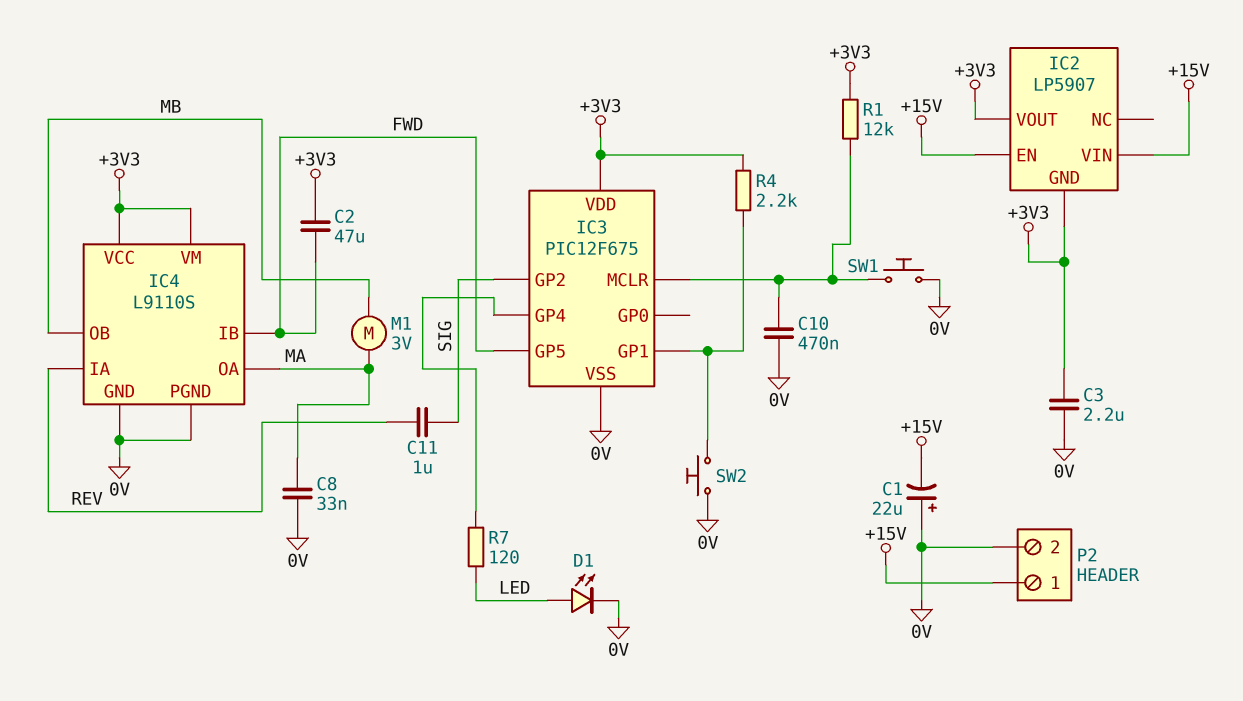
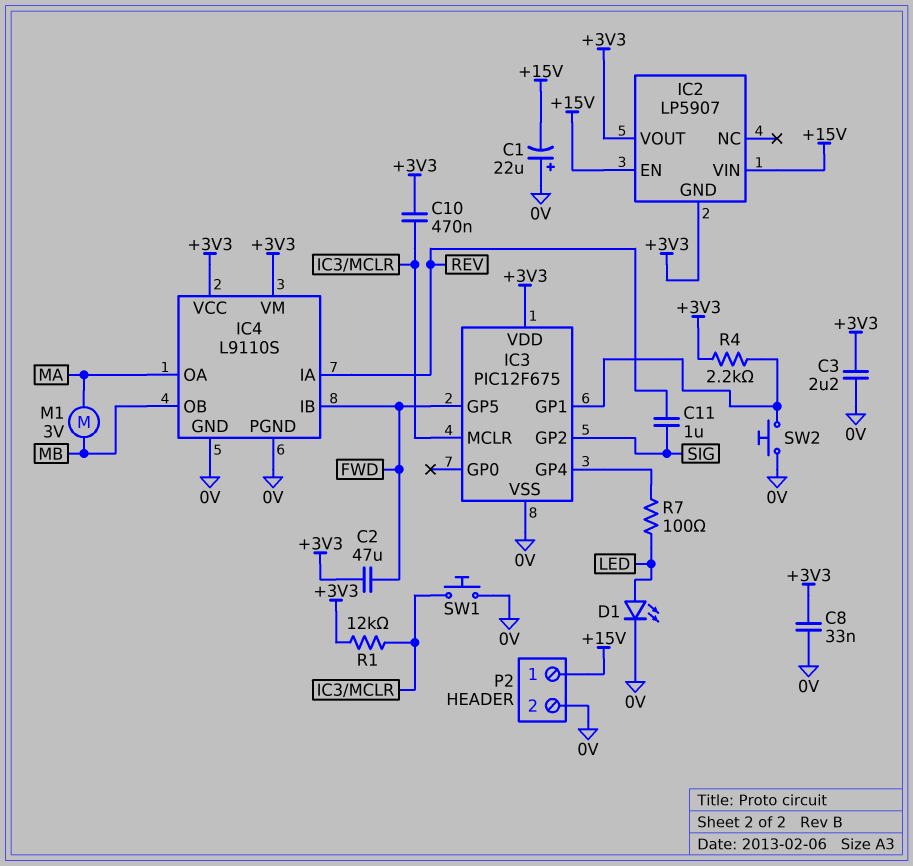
C8: 33nF (0V, MA) -> 33nF (+3V3, 0V)
C10: 470nF (0V, IC3/MCLR) -> 470nF (+3V3, IC3/MCLR)
R7: 120 (IC3/GP4, LED) -> 100 (IC3/GP4, LED)

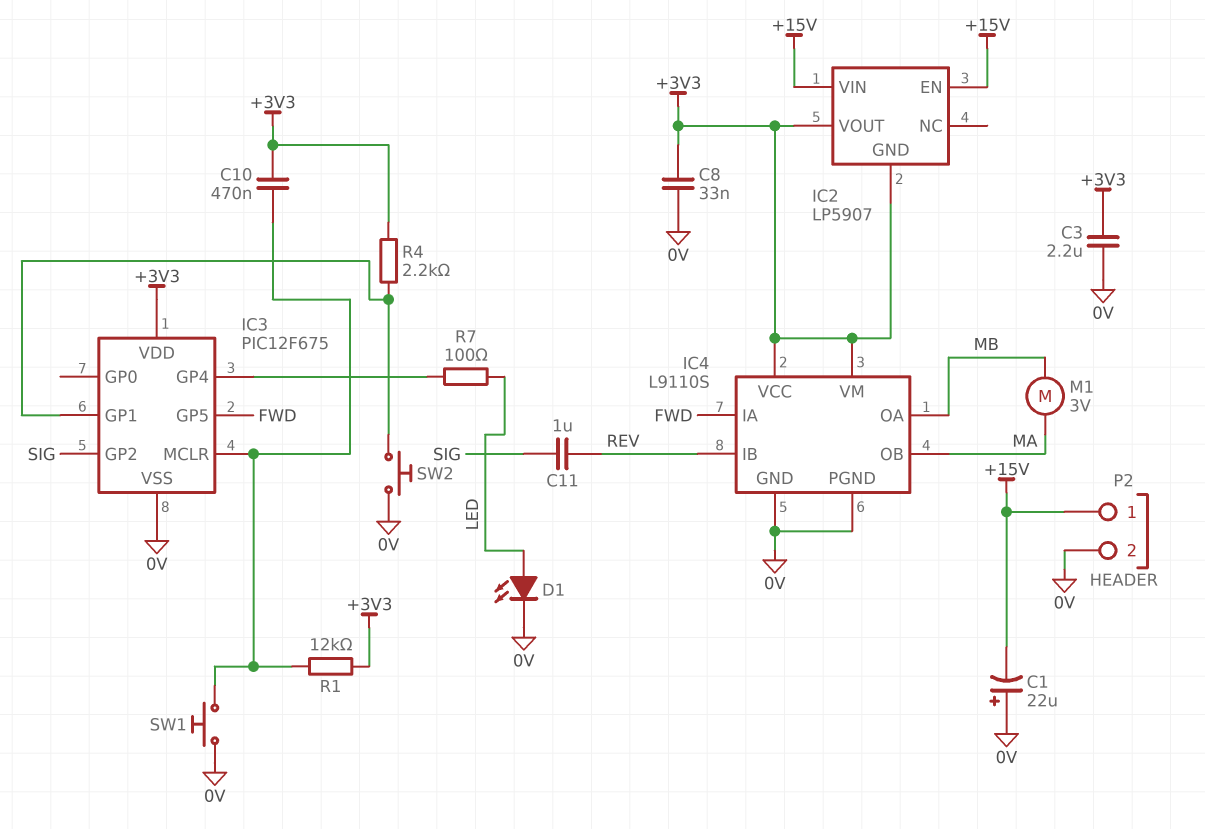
C2: 47uF (+3V3, FWD) -> none
IC4 pin IA: REV -> FWD
IC4 pin IB: FWD -> REV
IC4 pin OA: MA -> MB
IC4 pin OB: MB -> MA

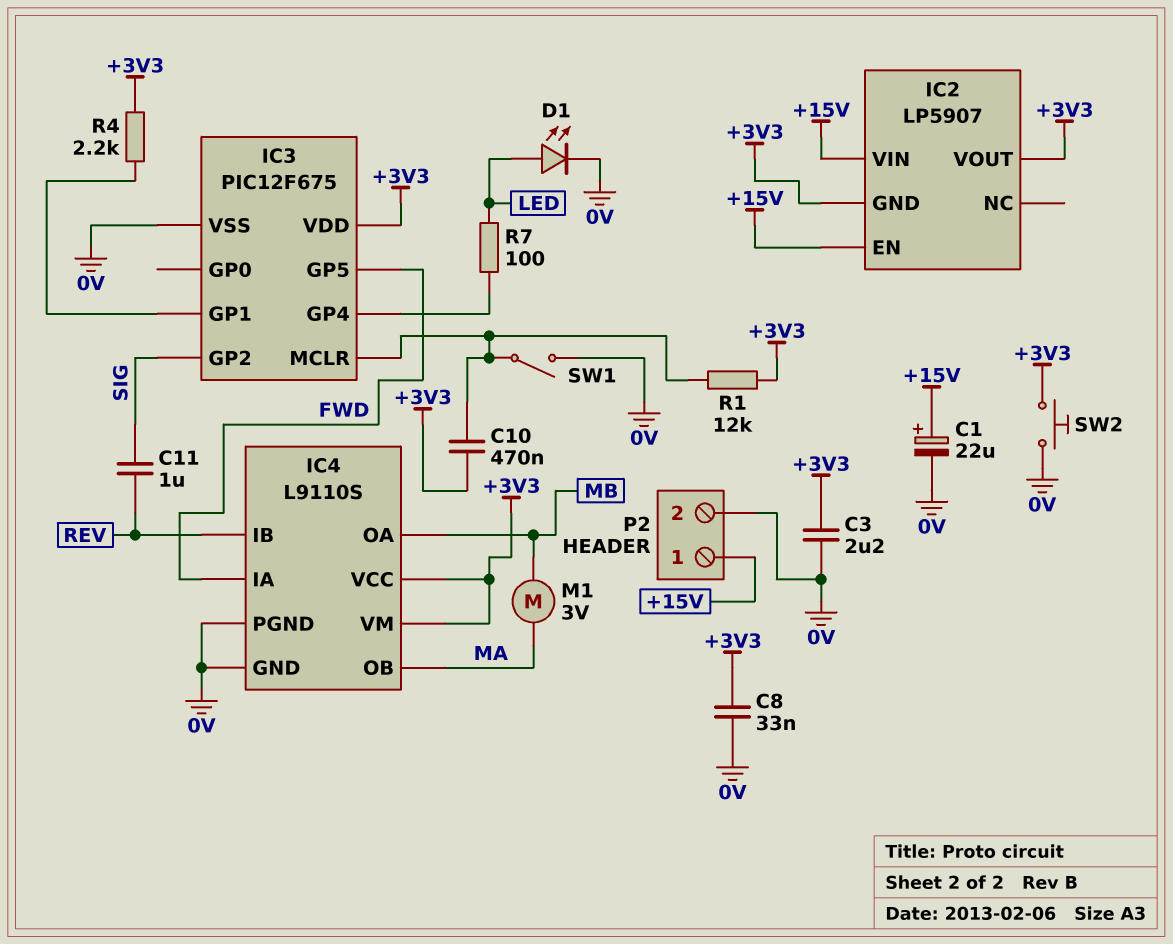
C1: 22uF (plus 0V, minus +15V) -> 22uF (plus +15V, minus 0V)
SW1: button (0V, IC3/MCLR) -> switch (0V, IC3/MCLR)
SW2: button (0V, IC3/GP1) -> button (+3V3, 0V)

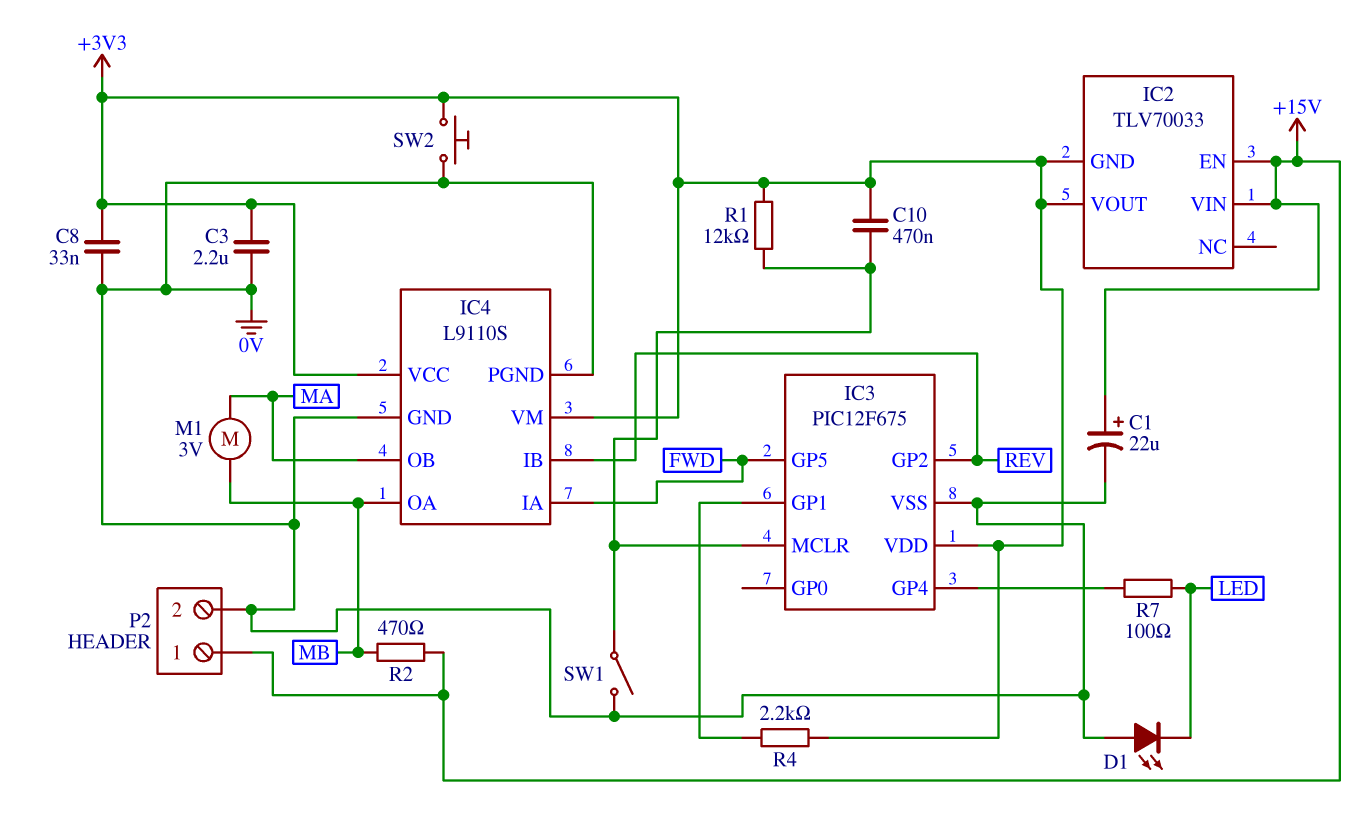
C11: 1uF (REV, SIG) -> none
D1: LED (A LED, K 0V) -> LED (A 0V, K LED)
IC2: LP5907 -> TLV70033
IC3 pin GP2: SIG -> REV
R2: none -> 470 (+15V, MB)

